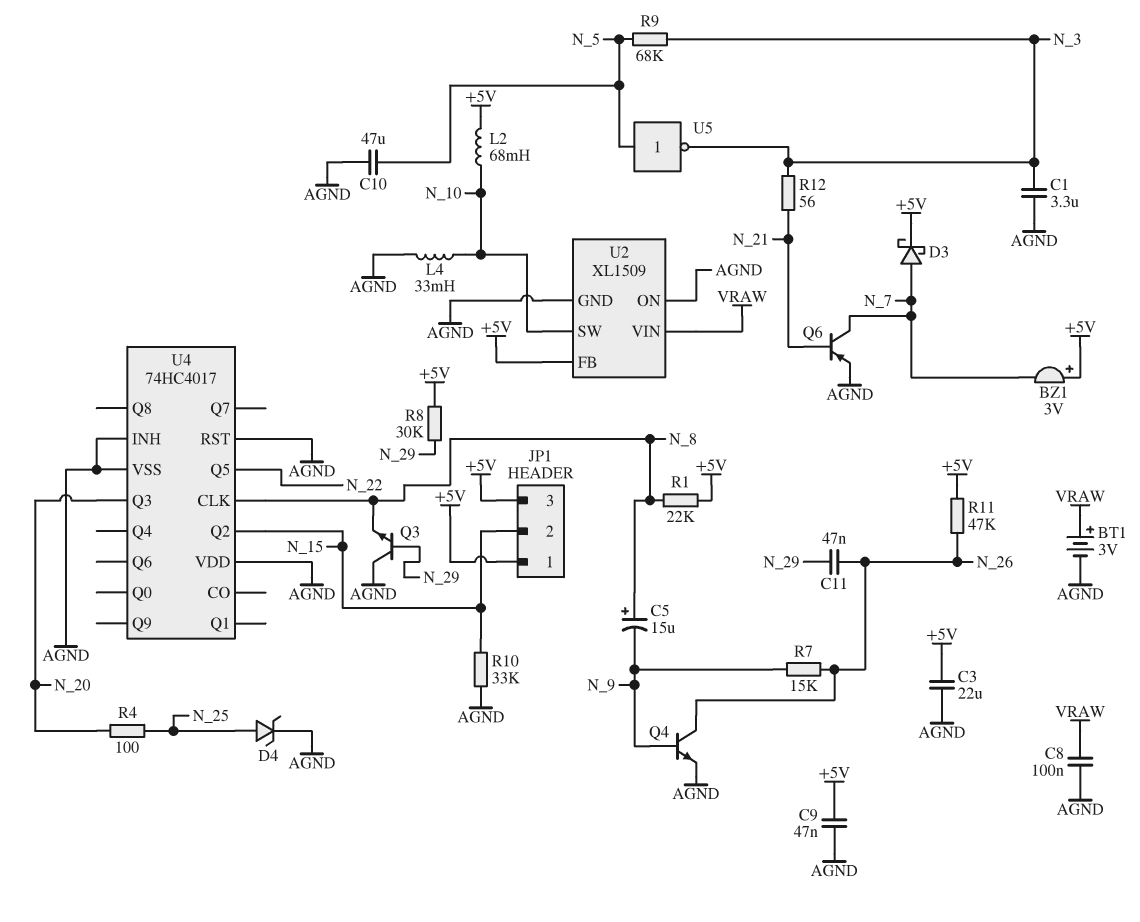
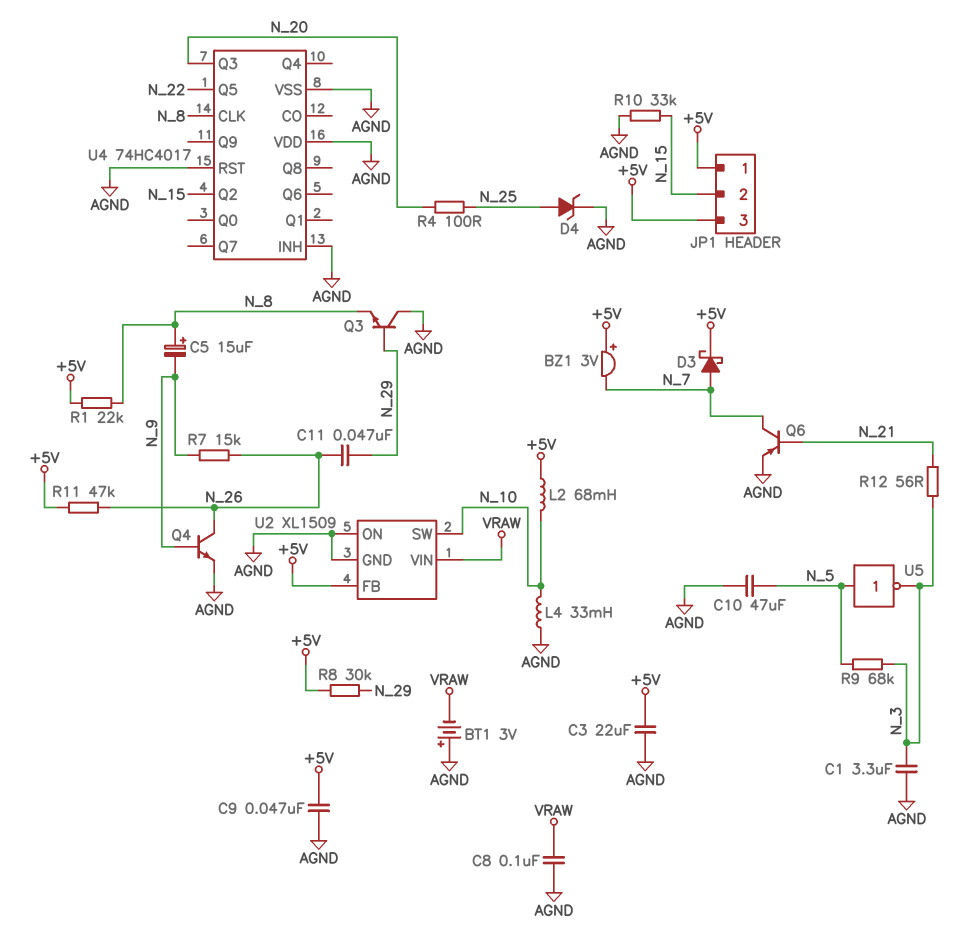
BT1: 3V (plus VRAW, minus AGND) -> 3V (plus AGND, minus VRAW)

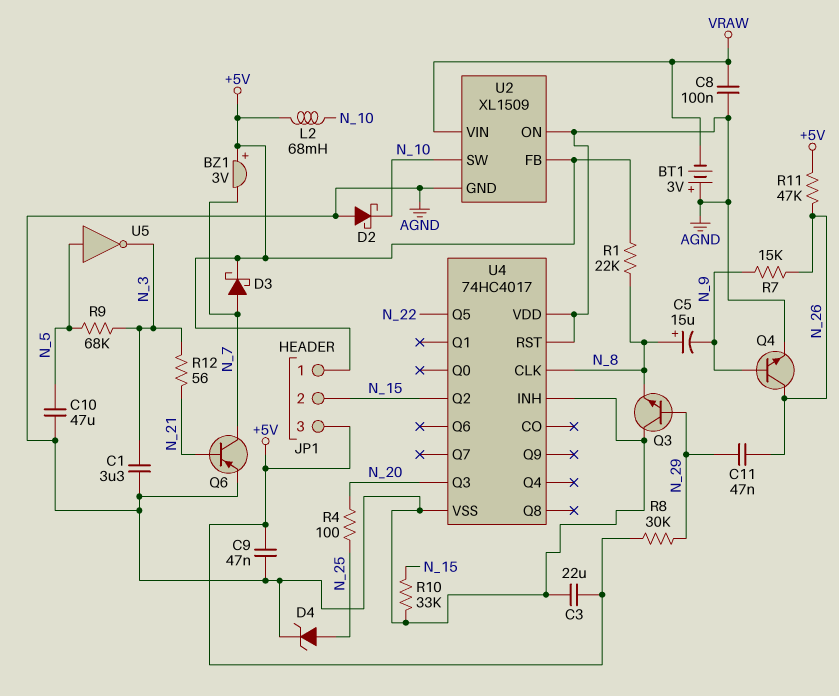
D2: none -> schottky (A AGND, K N_10)
L4: 33mH (AGND, N_10) -> none

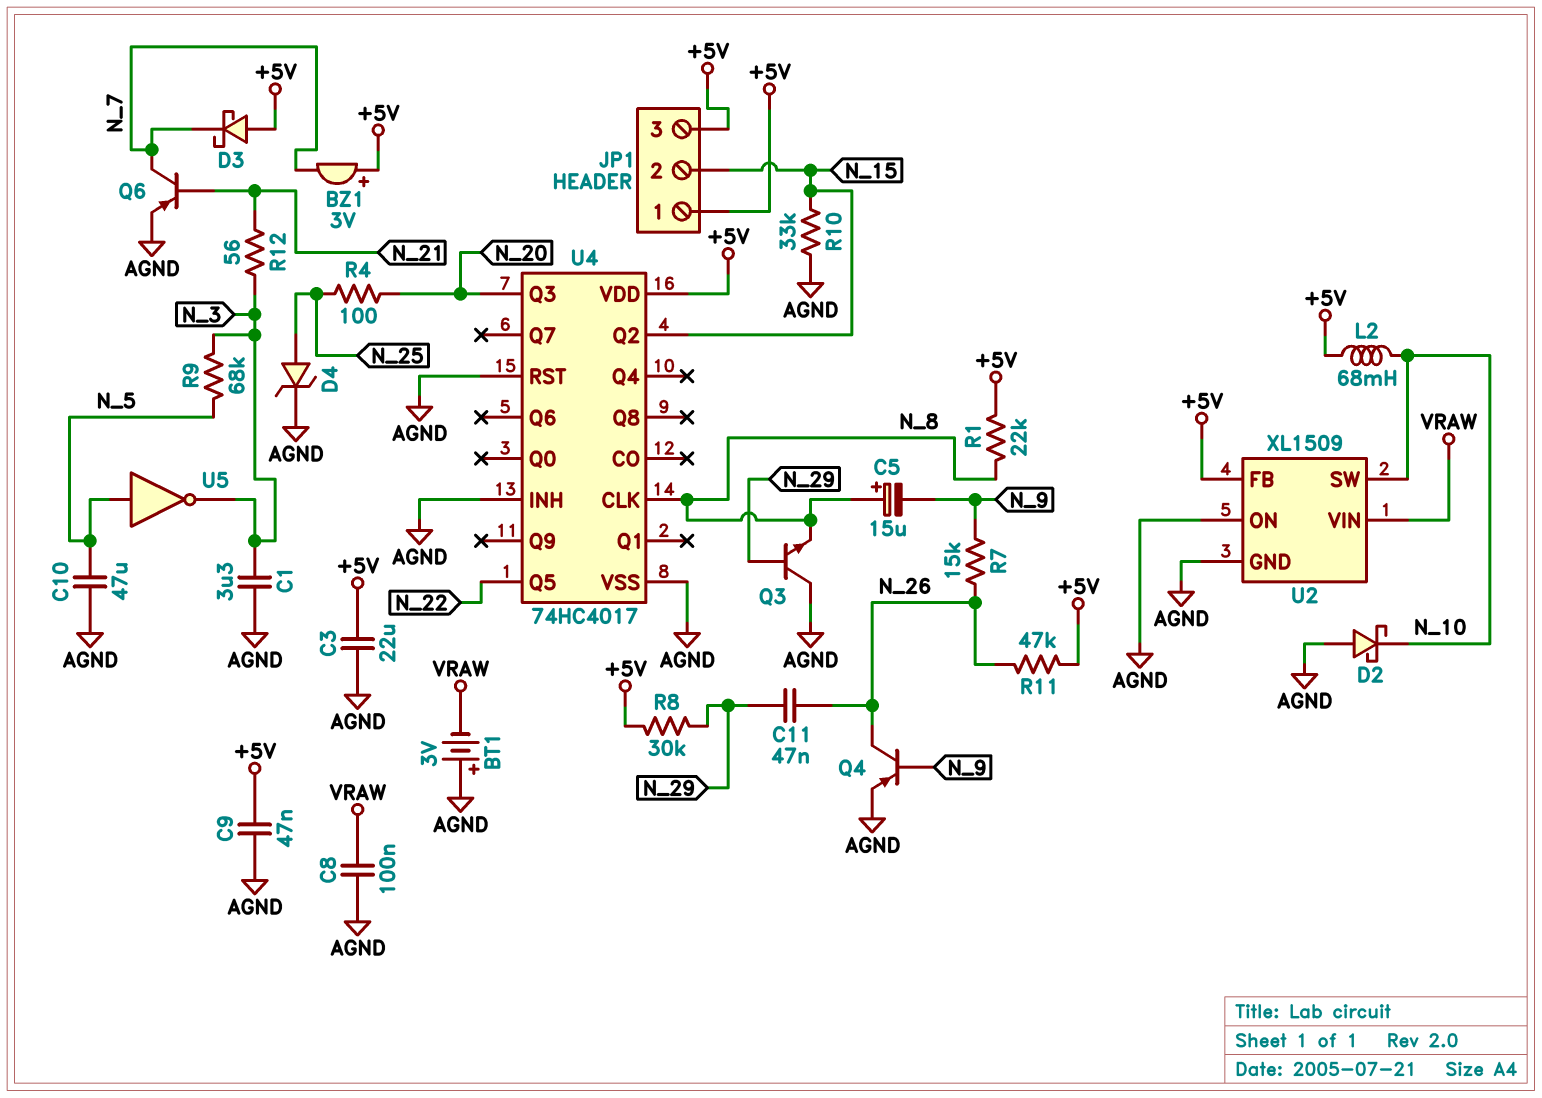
D3: schottky (A N_7, K +5V) -> schottky (A +5V, K N_7)
Q4: NPN (B N_9, C N_26, E AGND) -> PNP (B N_9, C N_26, E AGND)
U4 pin VDD: AGND -> +5V

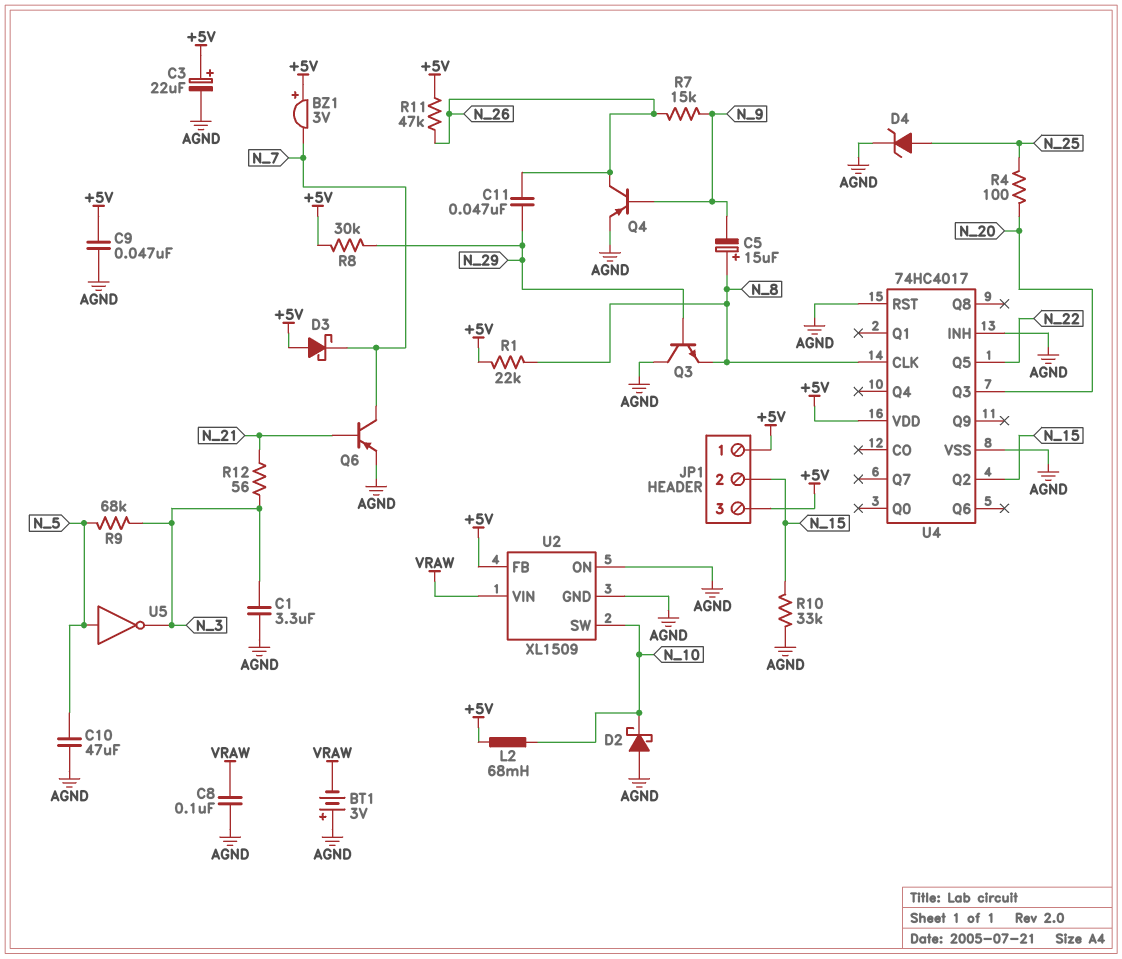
C3: 22uF (+5V, AGND) -> 22uF (plus +5V, minus AGND)

